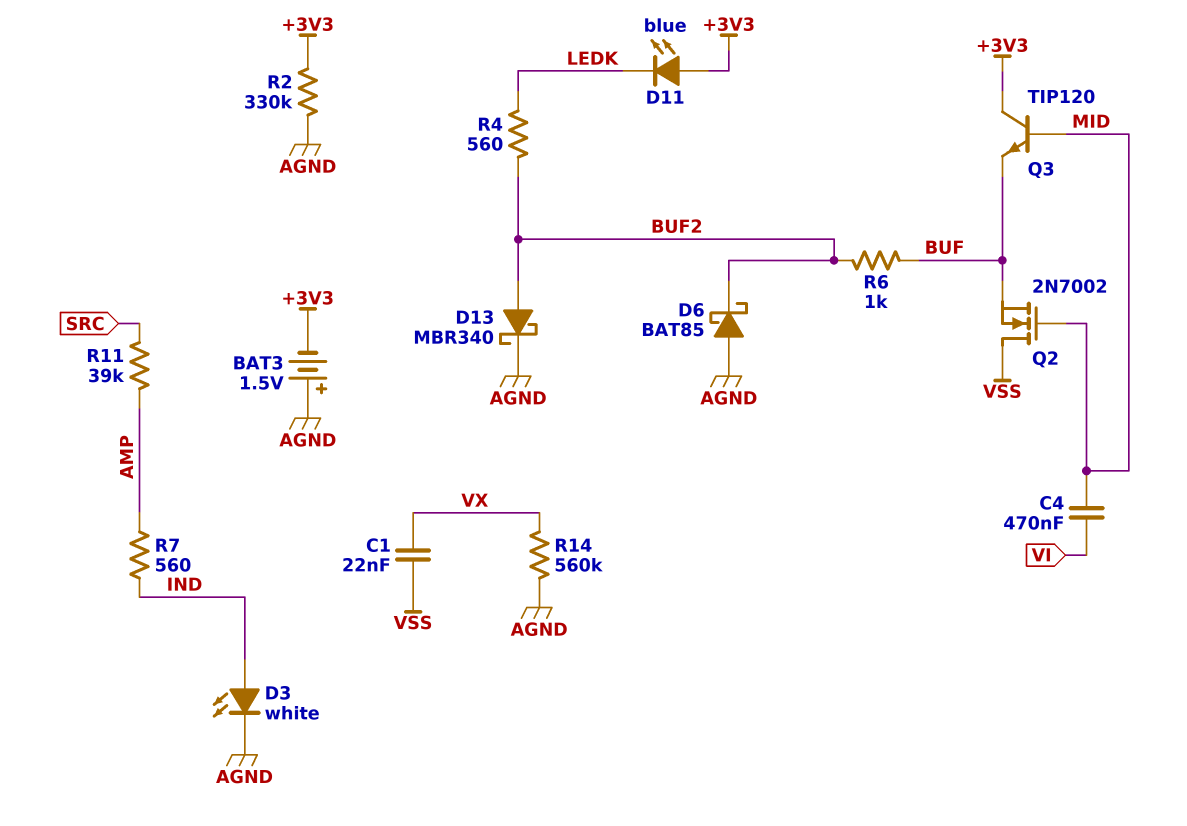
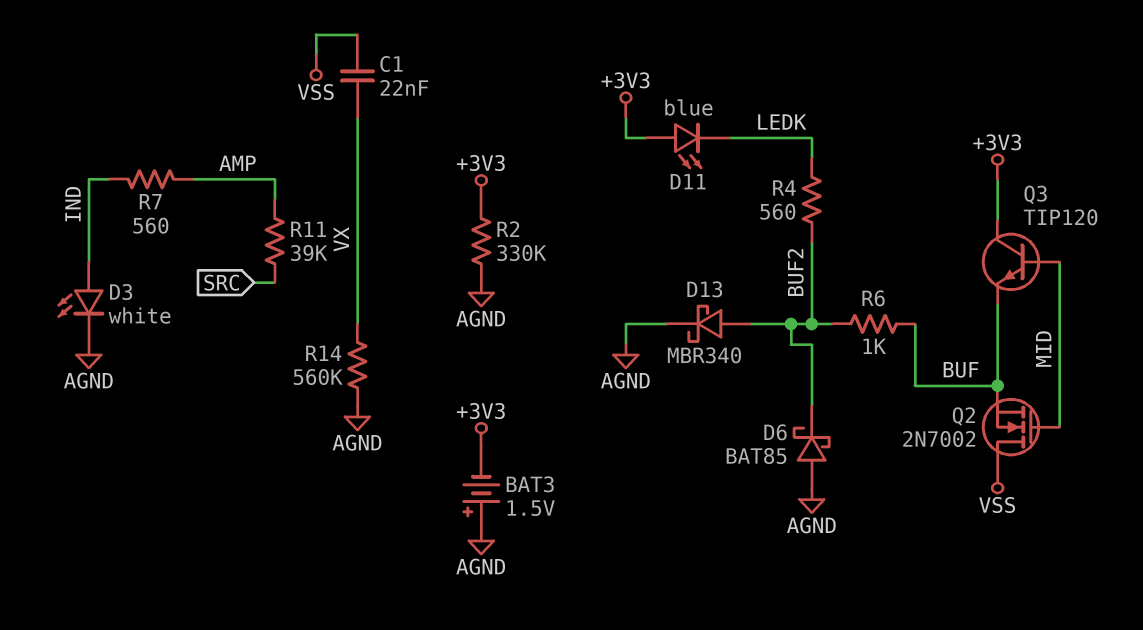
C4: 470nF (MID, VI) -> none

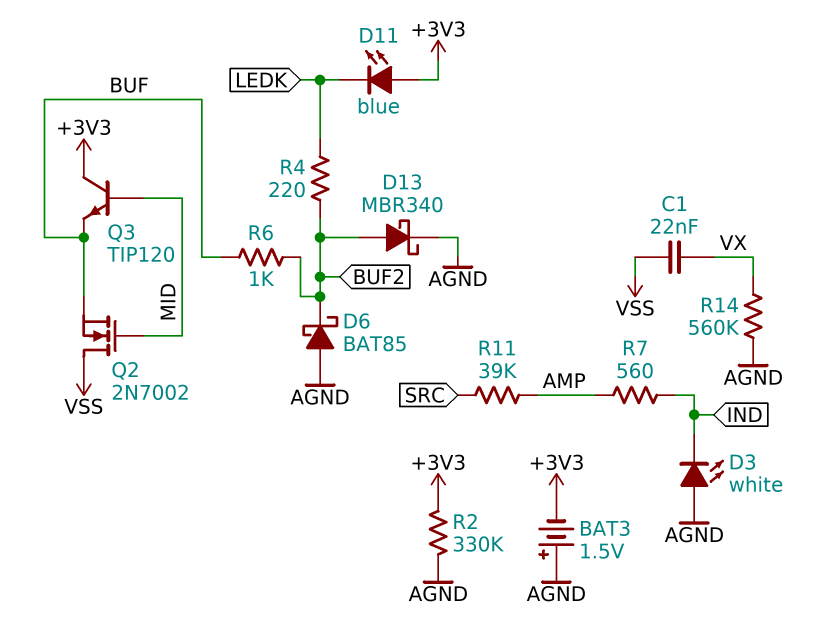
D3: LED white (A IND, K AGND) -> LED white (A AGND, K IND)
R4: 560 (BUF2, LEDK) -> 220 (BUF2, LEDK)

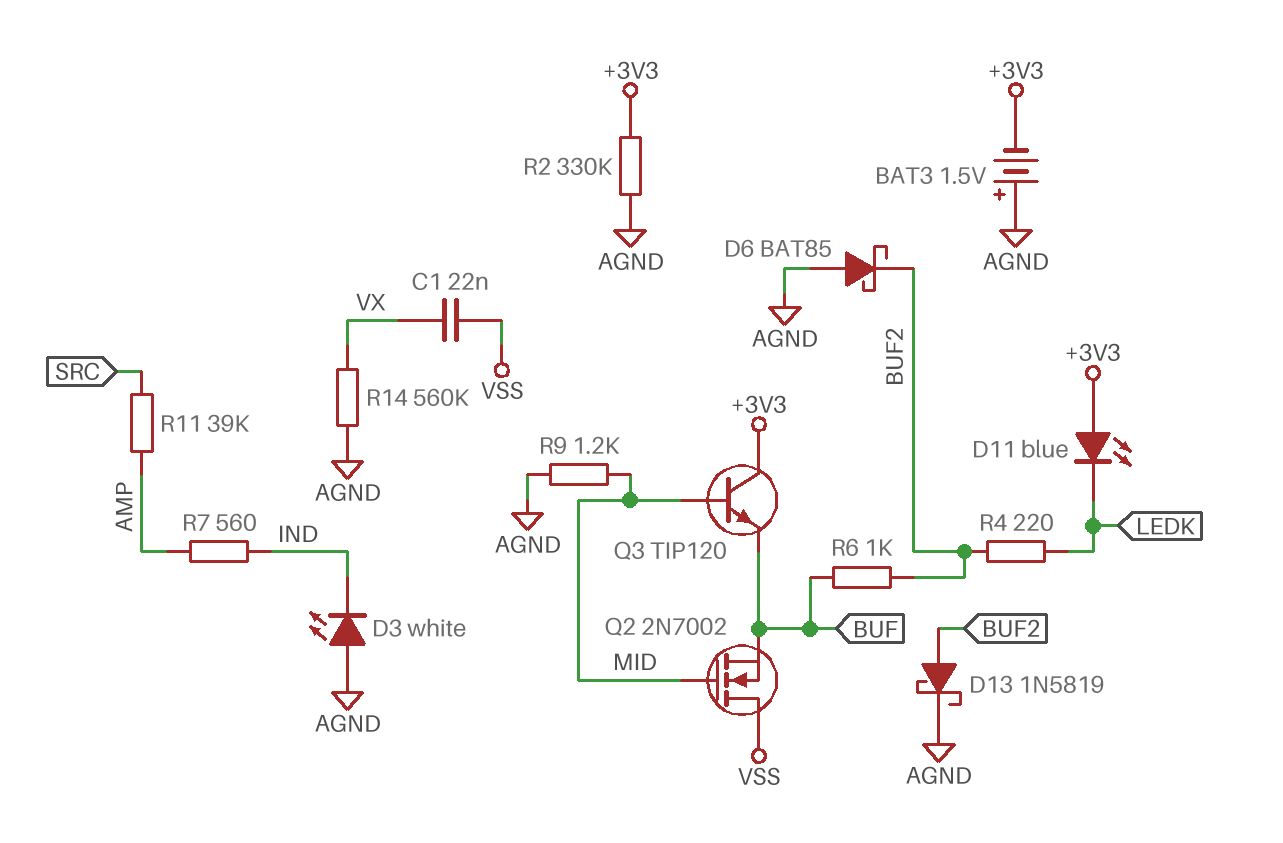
D13: schottky MBR340 (A BUF2, K AGND) -> schottky 1N5819 (A BUF2, K AGND)
R9: none -> 1.2k (AGND, MID)

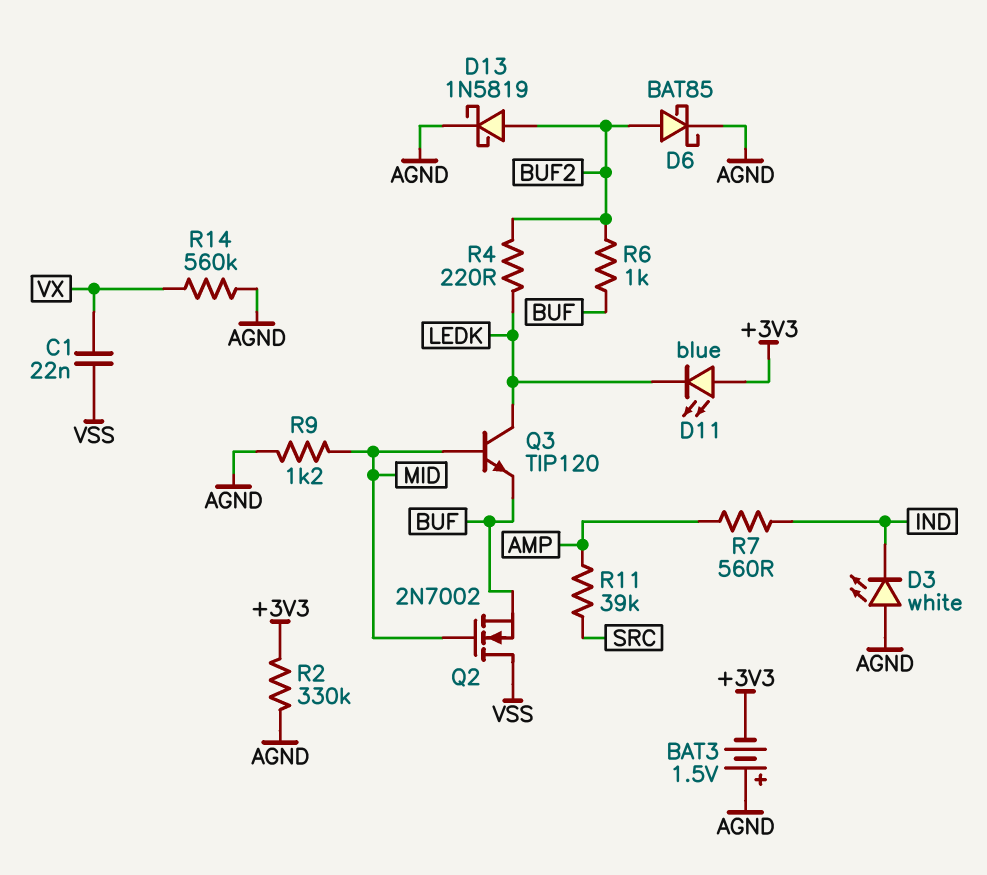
D6: schottky BAT85 (A AGND, K BUF2) -> schottky BAT85 (A BUF2, K AGND)
Q3: NPN TIP120 (B MID, C +3V3, E BUF) -> NPN TIP120 (B MID, C LEDK, E BUF)

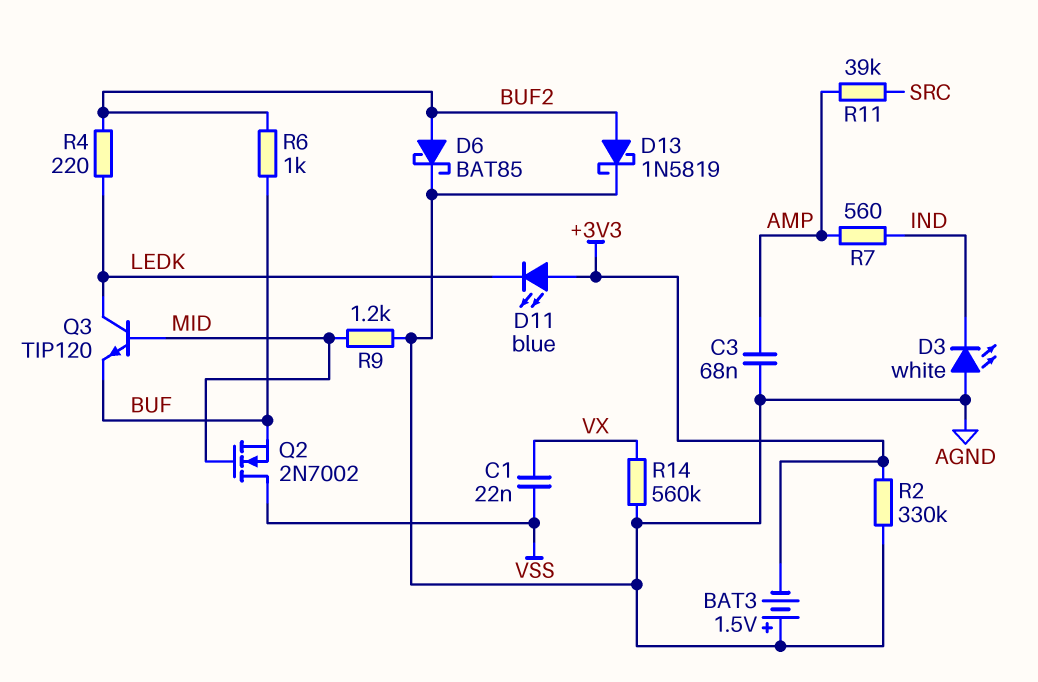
C3: none -> 68nF (AGND, AMP)

